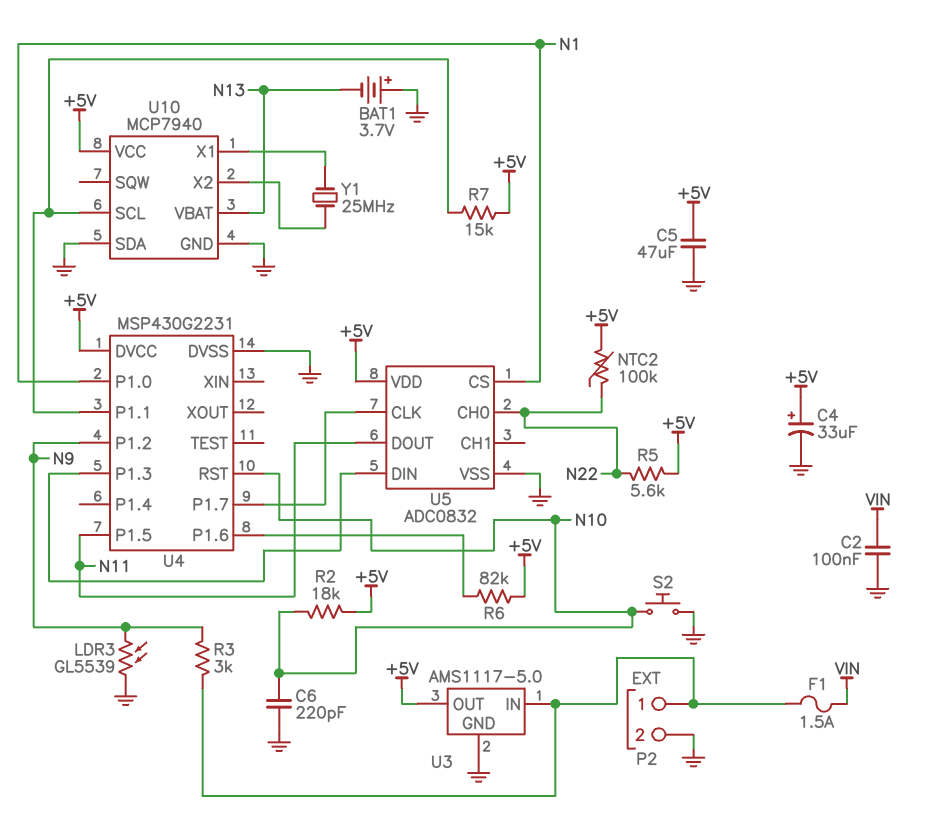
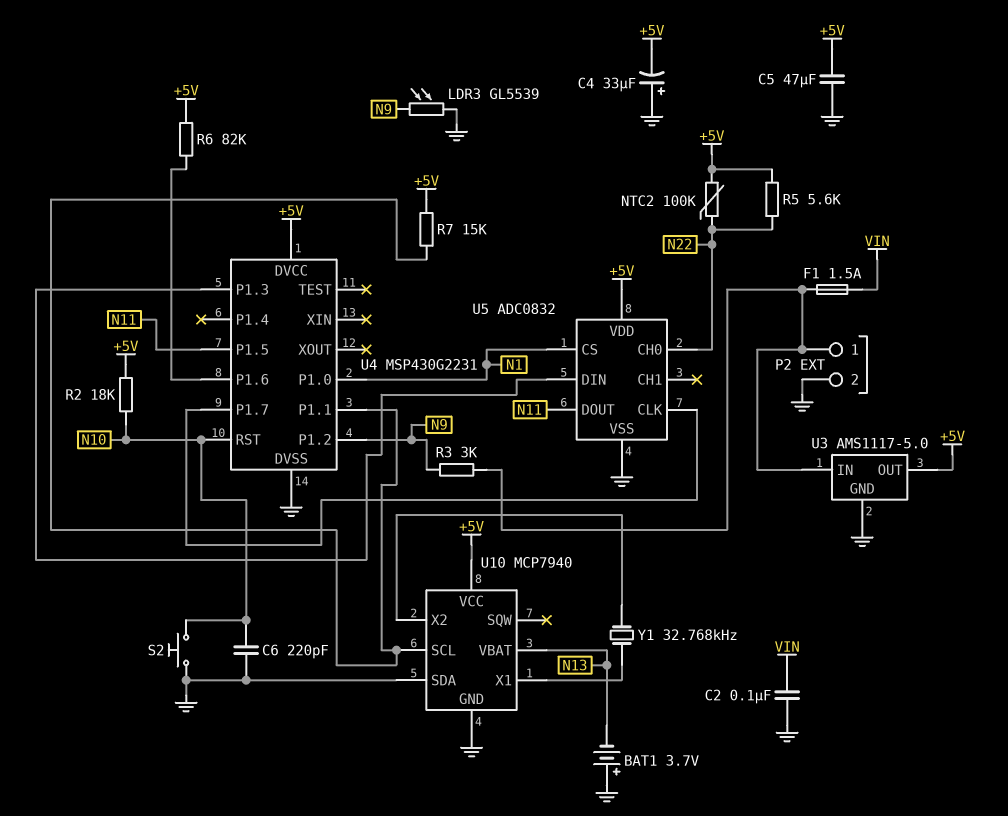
C4: 33uF (plus +5V, minus GND) -> 33uF (plus GND, minus +5V)
Y1: 25MHz (U10/X1, U10/X2) -> 32.768kHz (U10/X1, U10/X2)

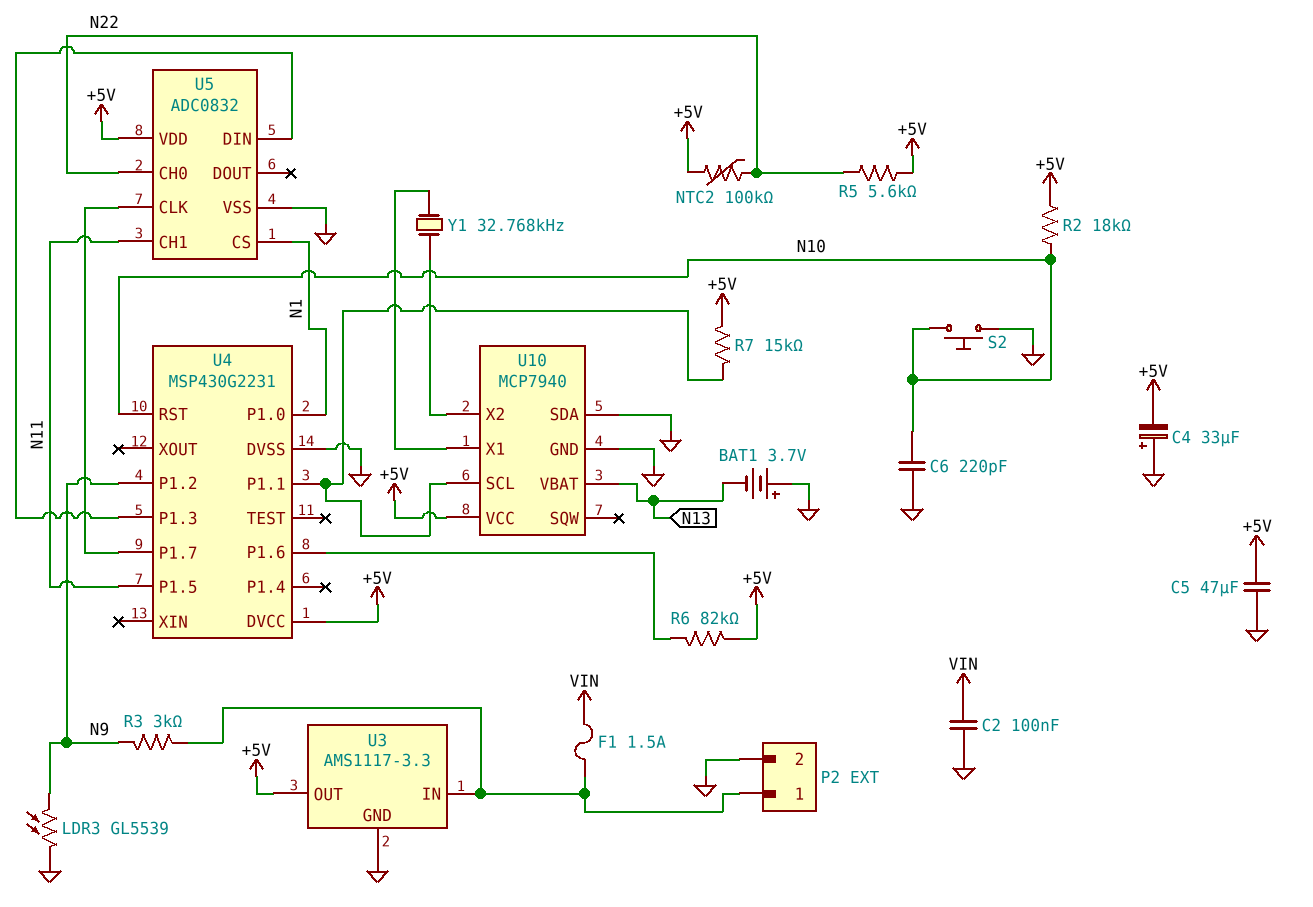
U3: AMS1117-5.0 -> AMS1117-3.3
U5 pin CH1: none -> N11
U5 pin DOUT: N11 -> none

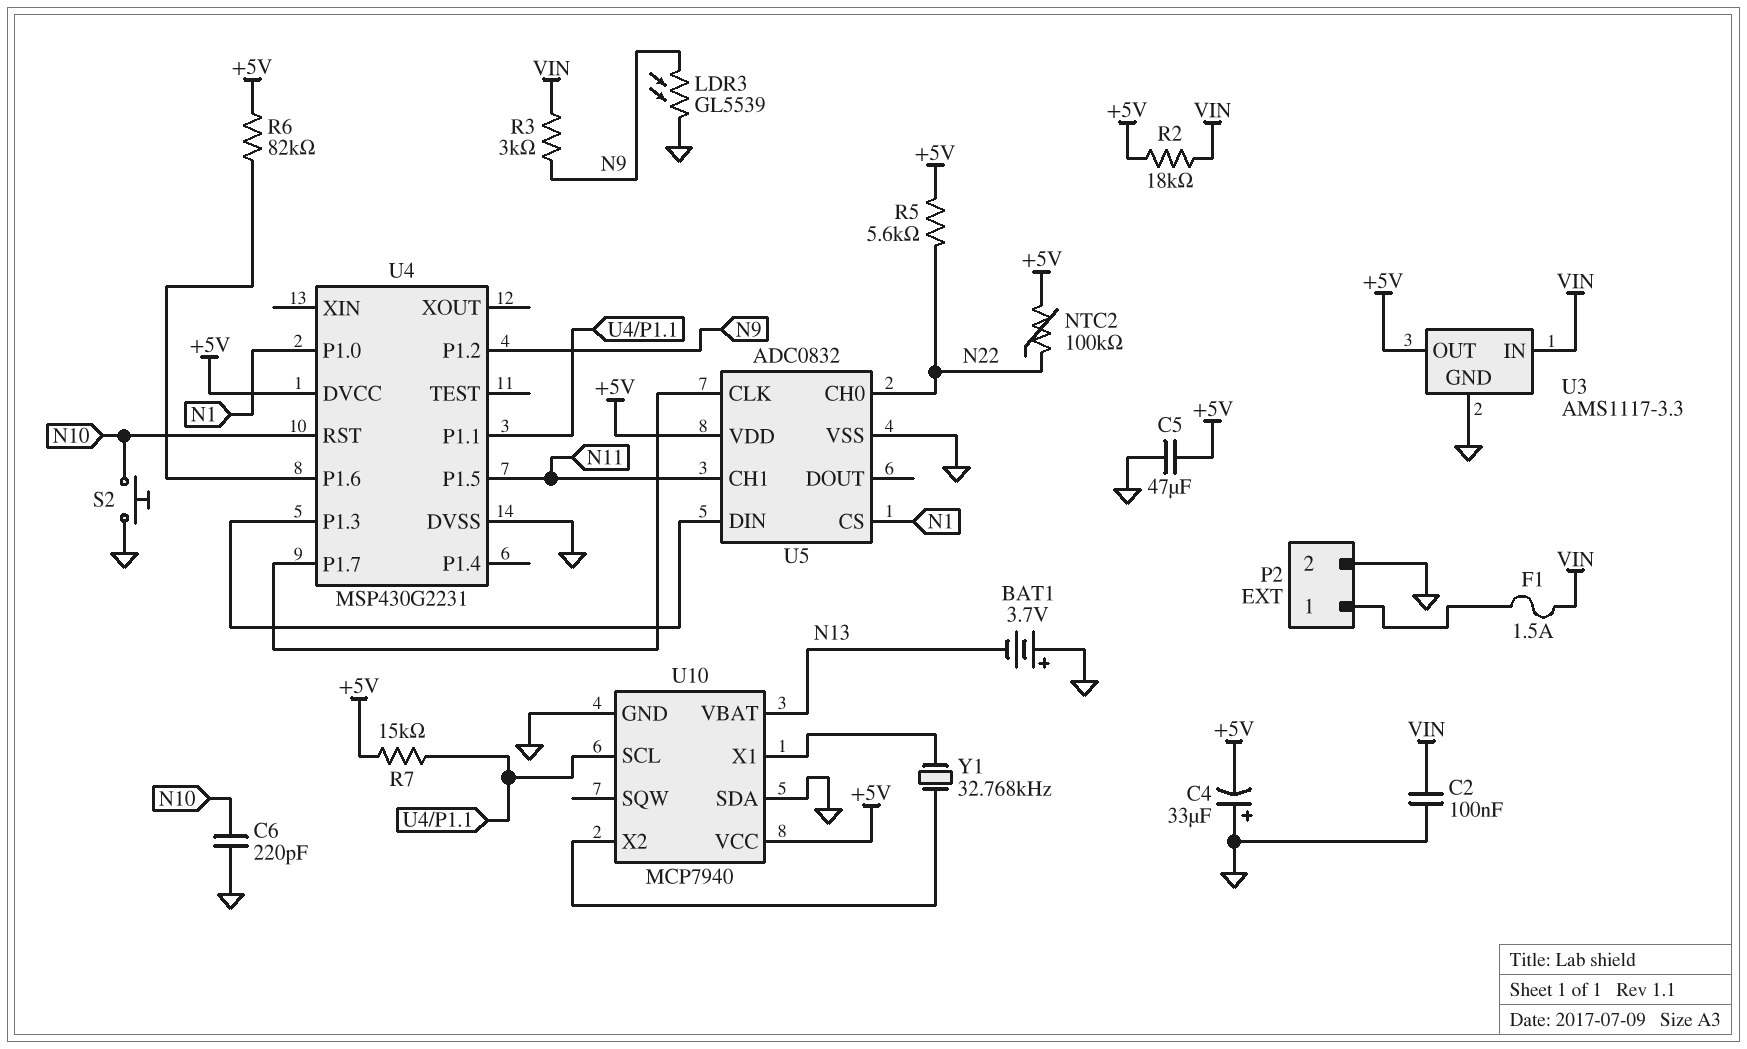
R2: 18k (+5V, N10) -> 18k (+5V, VIN)
R3: 3k (N9, P2/1) -> 3k (N9, VIN)
U3 pin IN: P2/1 -> VIN

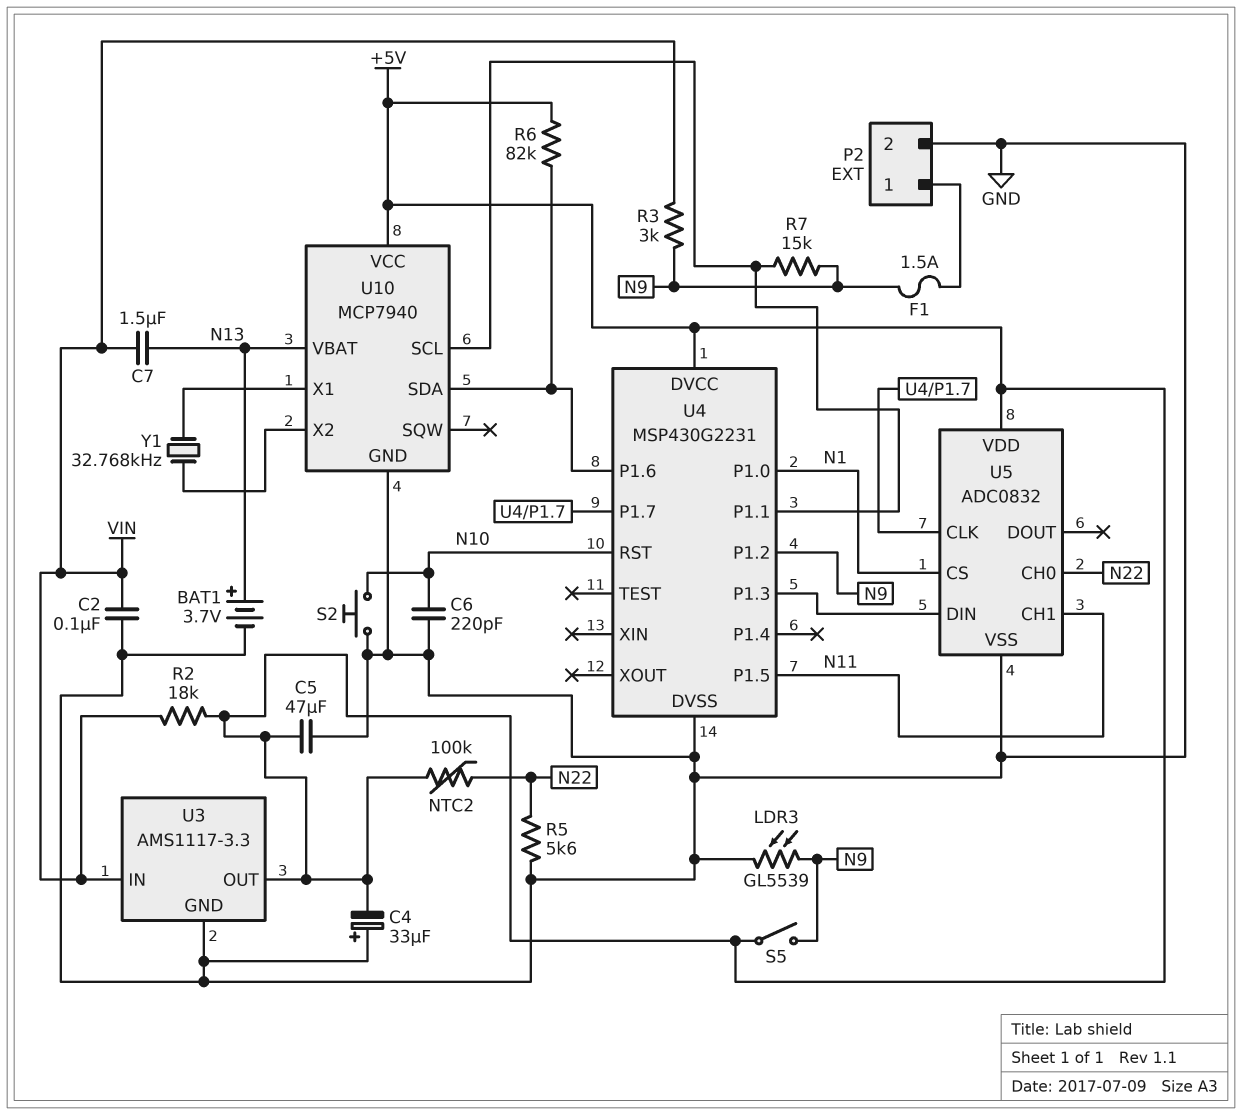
BAT1: 3.7V (plus GND, minus N13) -> 3.7V (plus N13, minus GND)
C7: none -> 1.5uF (N13, VIN)
F1: 1.5A (P2/1, VIN) -> 1.5A (N9, P2/1)
R5: 5.6k (+5V, N22) -> 5.6k (GND, N22)
R7: 15k (+5V, U4/P1.1) -> 15k (N9, U4/P1.1)
S5: none -> switch (+5V, N9)
U10 pin SDA: GND -> U4/P1.6

